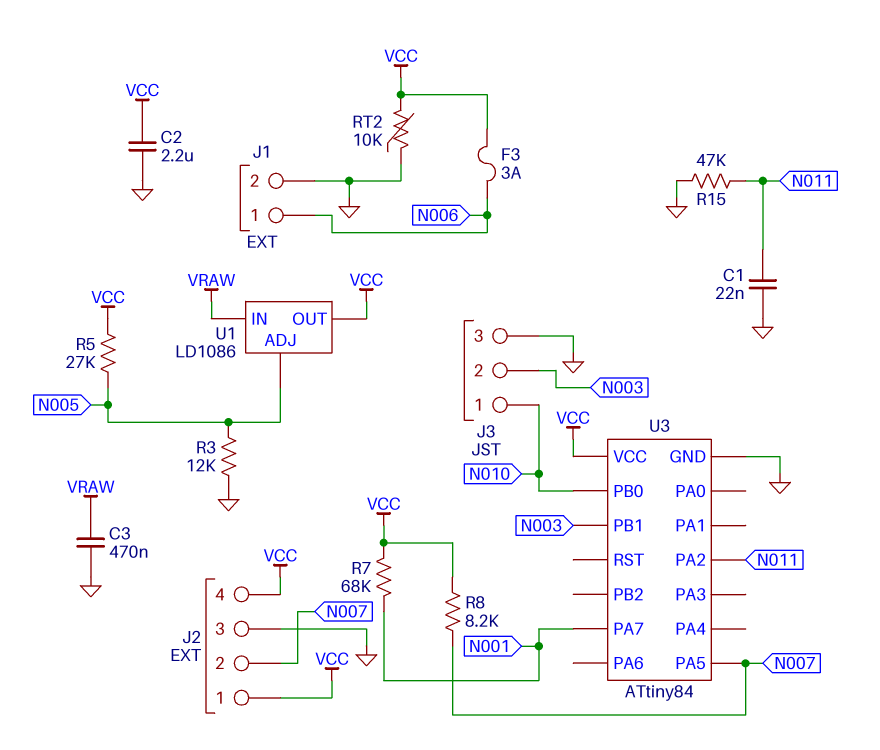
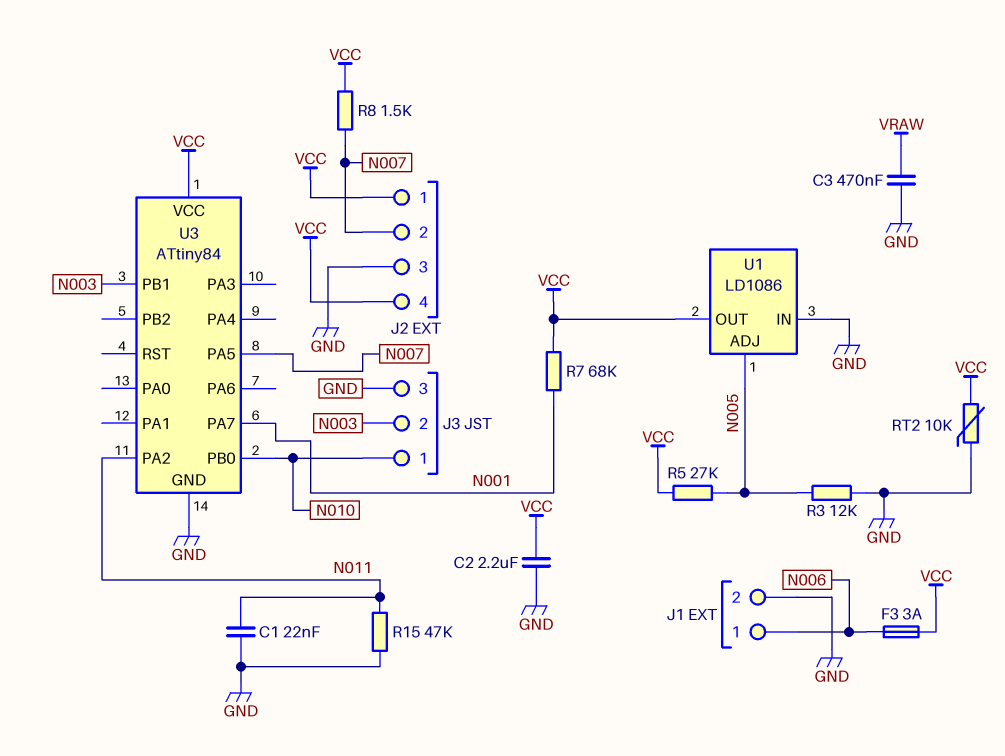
R8: 8.2k (N007, VCC) -> 1.5k (N007, VCC)
U1 pin IN: VRAW -> GND

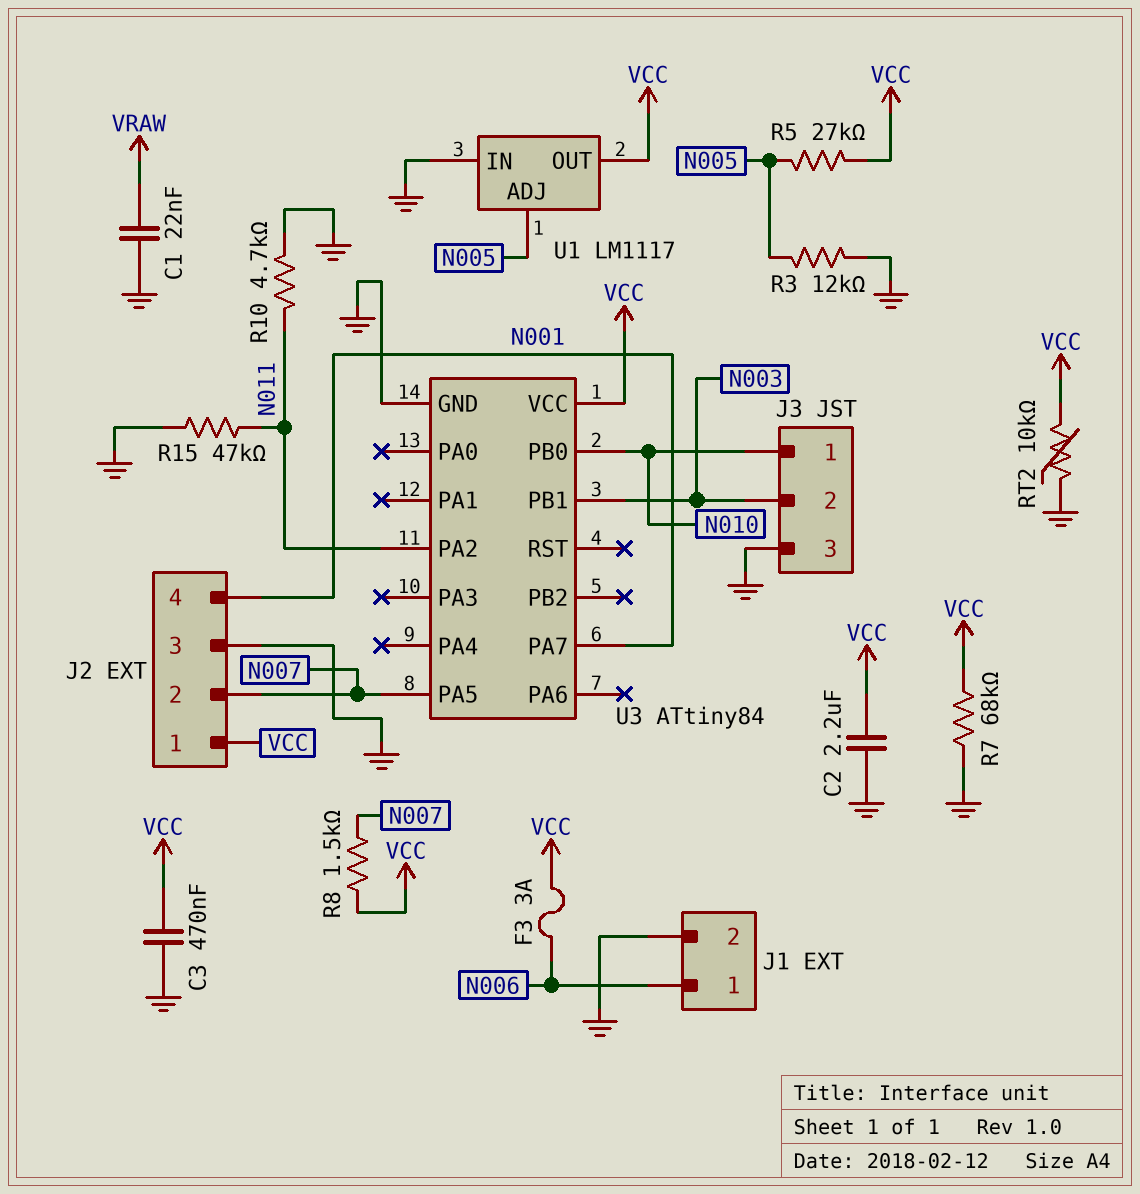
C1: 22nF (GND, N011) -> 22nF (GND, VRAW)
C3: 470nF (GND, VRAW) -> 470nF (GND, VCC)
J2 pin 4: VCC -> N001
R7: 68k (N001, VCC) -> 68k (GND, VCC)
R10: none -> 4.7k (GND, N011)
U1: LD1086 -> LM1117

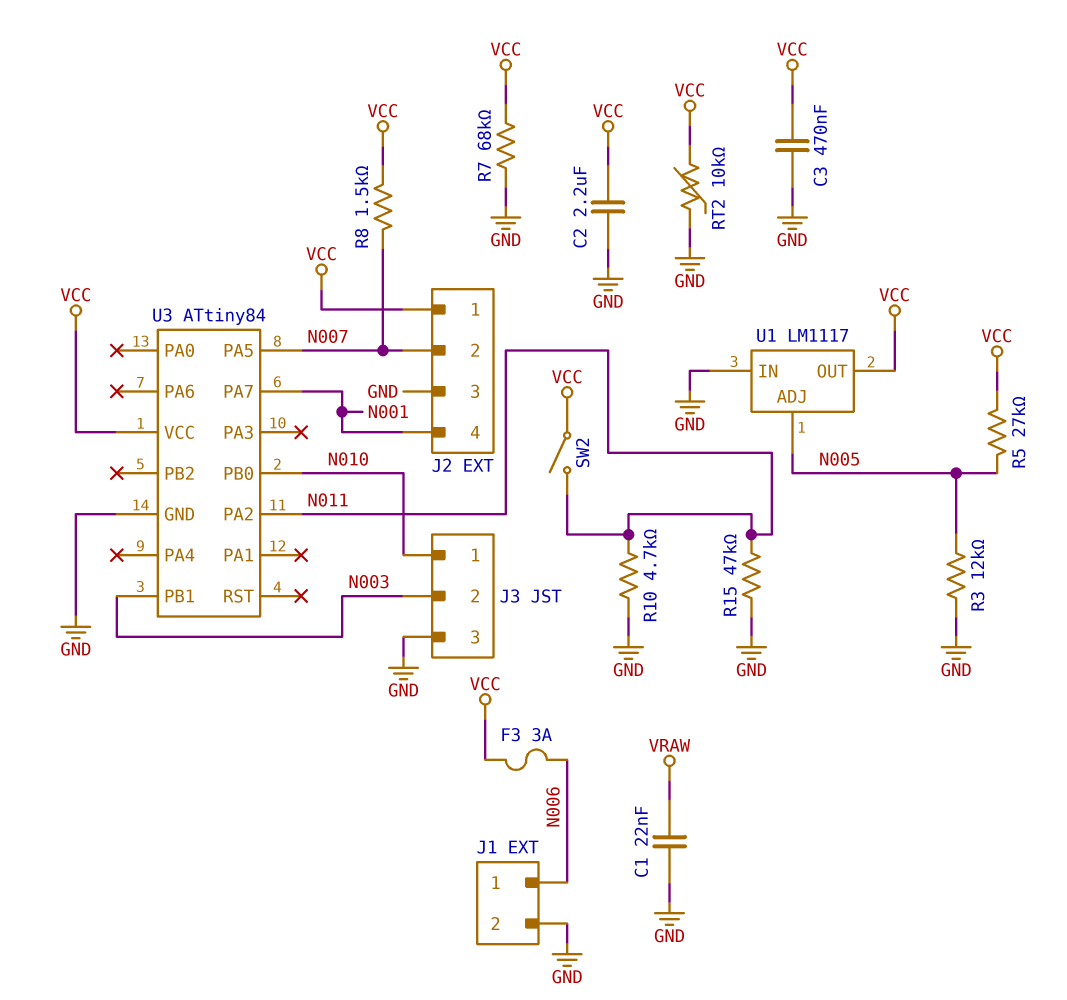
SW2: none -> switch (N011, VCC)

